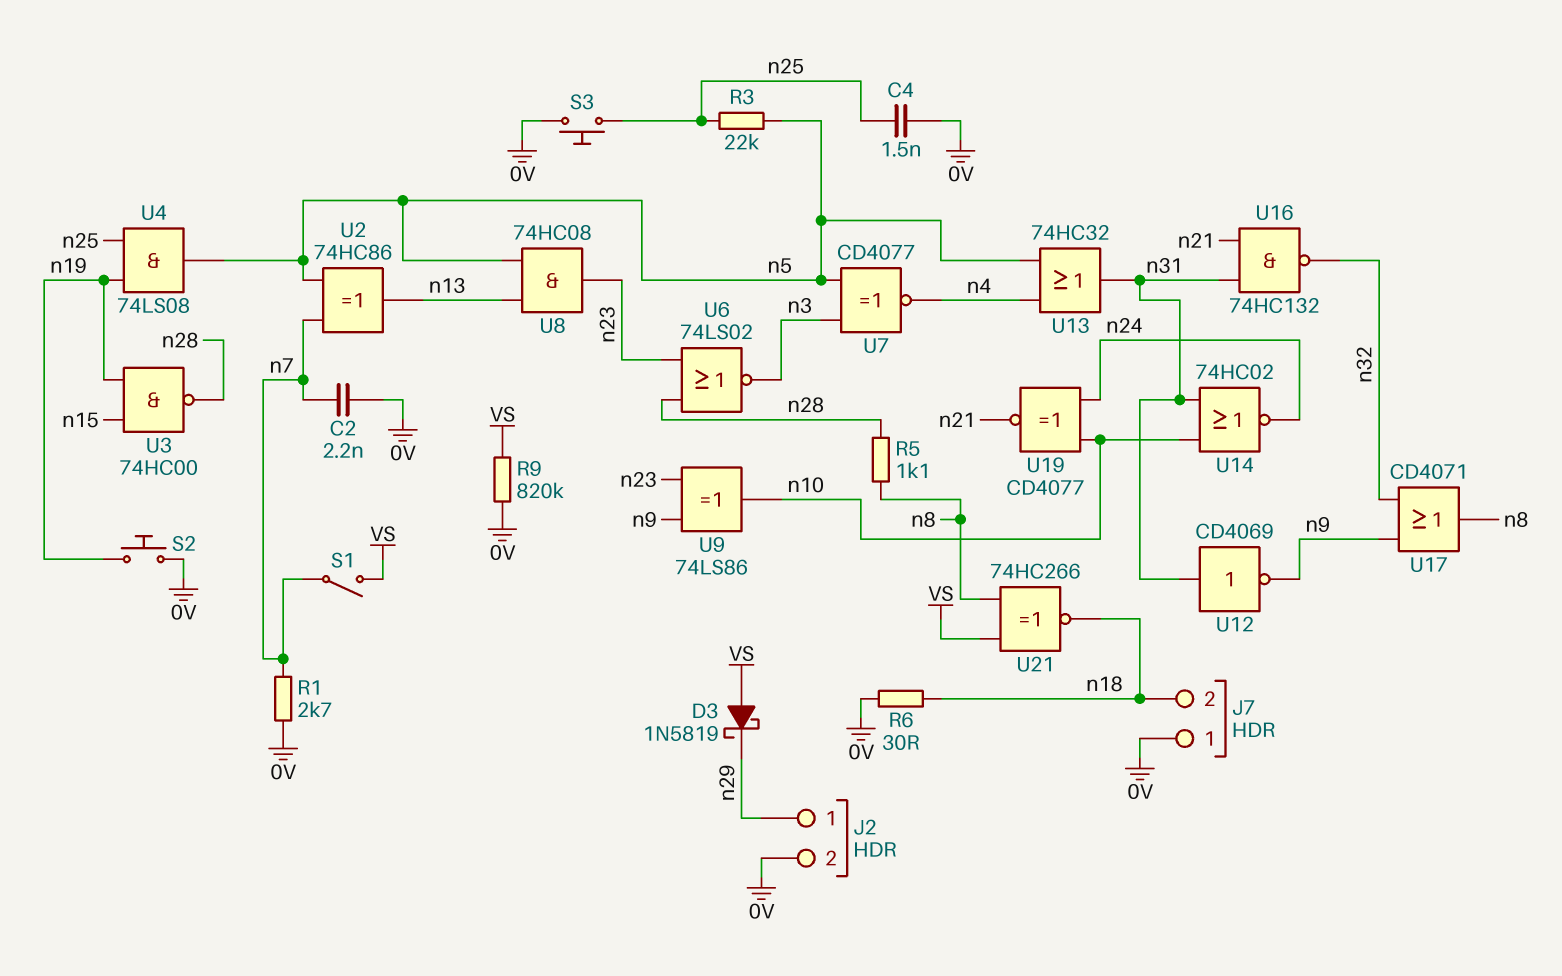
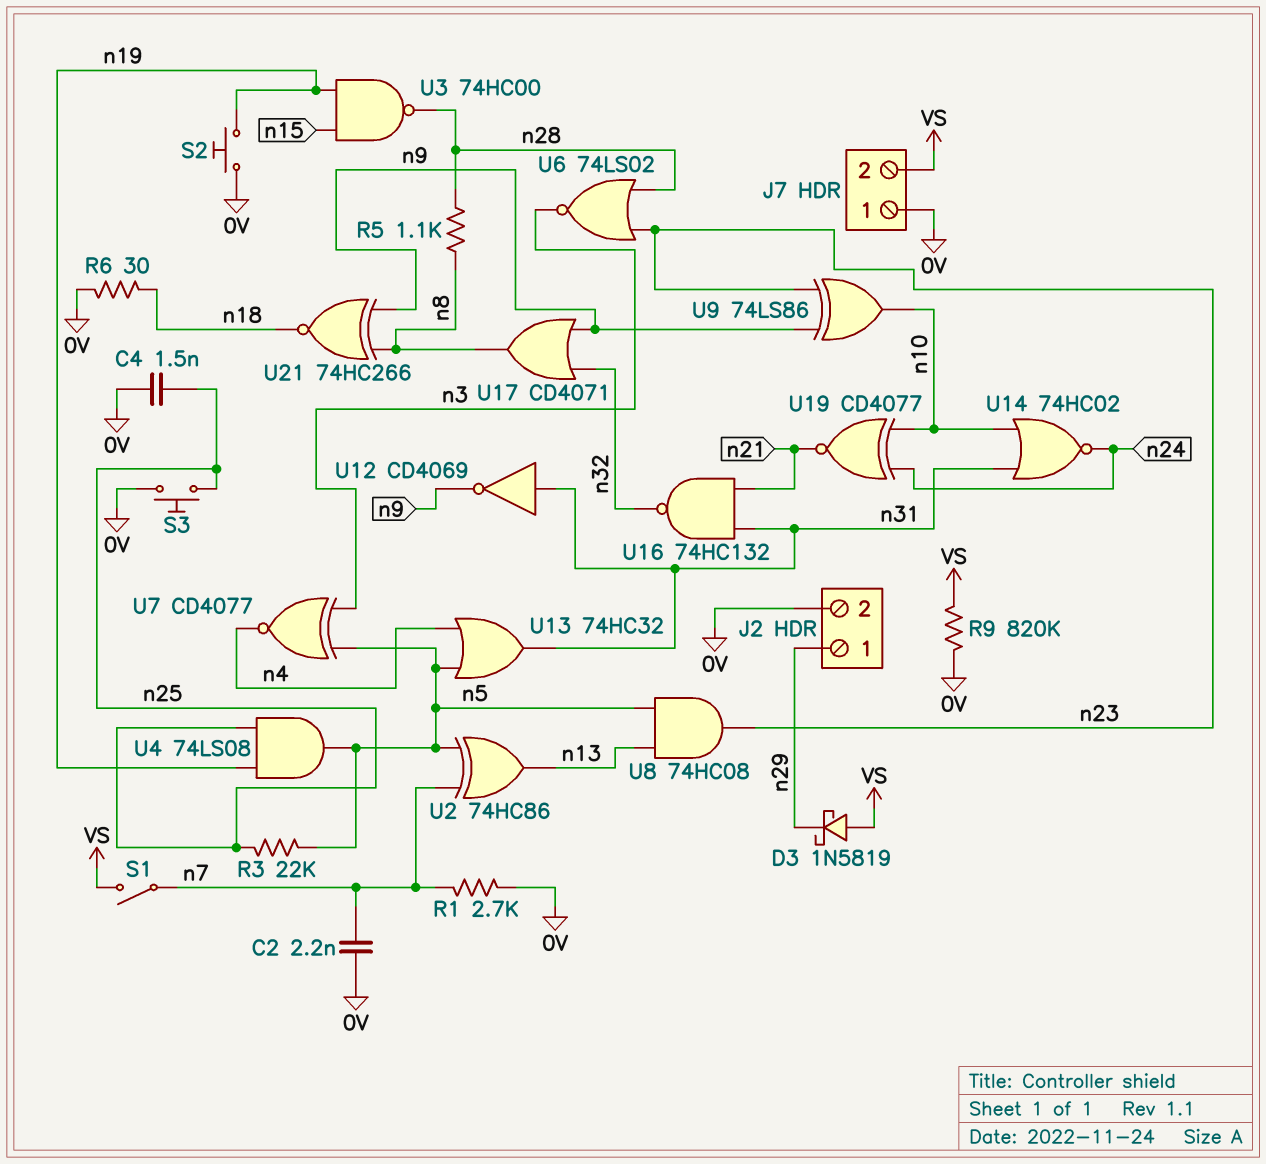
J7 pin 2: n18 -> VS
U21: XNOR 74HC266 (in VS, in n8, out n18) -> XNOR 74HC266 (in n8, in n9, out n18)

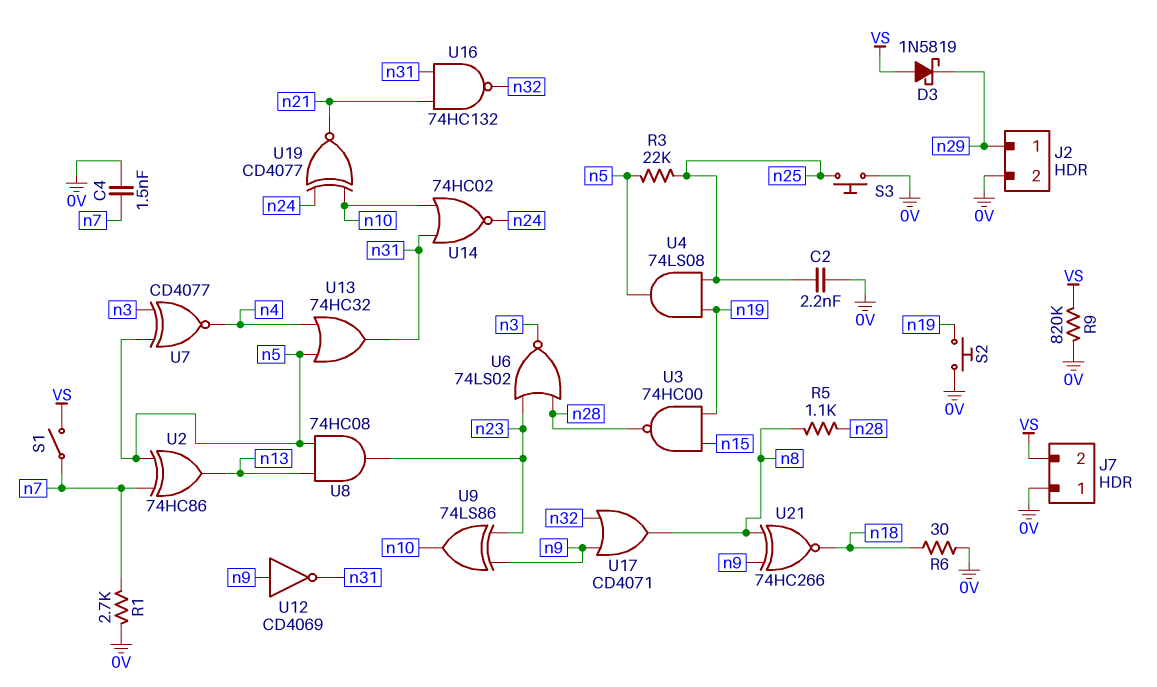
C2: 2.2nF (0V, n7) -> 2.2nF (0V, n25)
C4: 1.5nF (0V, n25) -> 1.5nF (0V, n7)
U12: NOT CD4069 (in n31, out n9) -> NOT CD4069 (in n9, out n31)

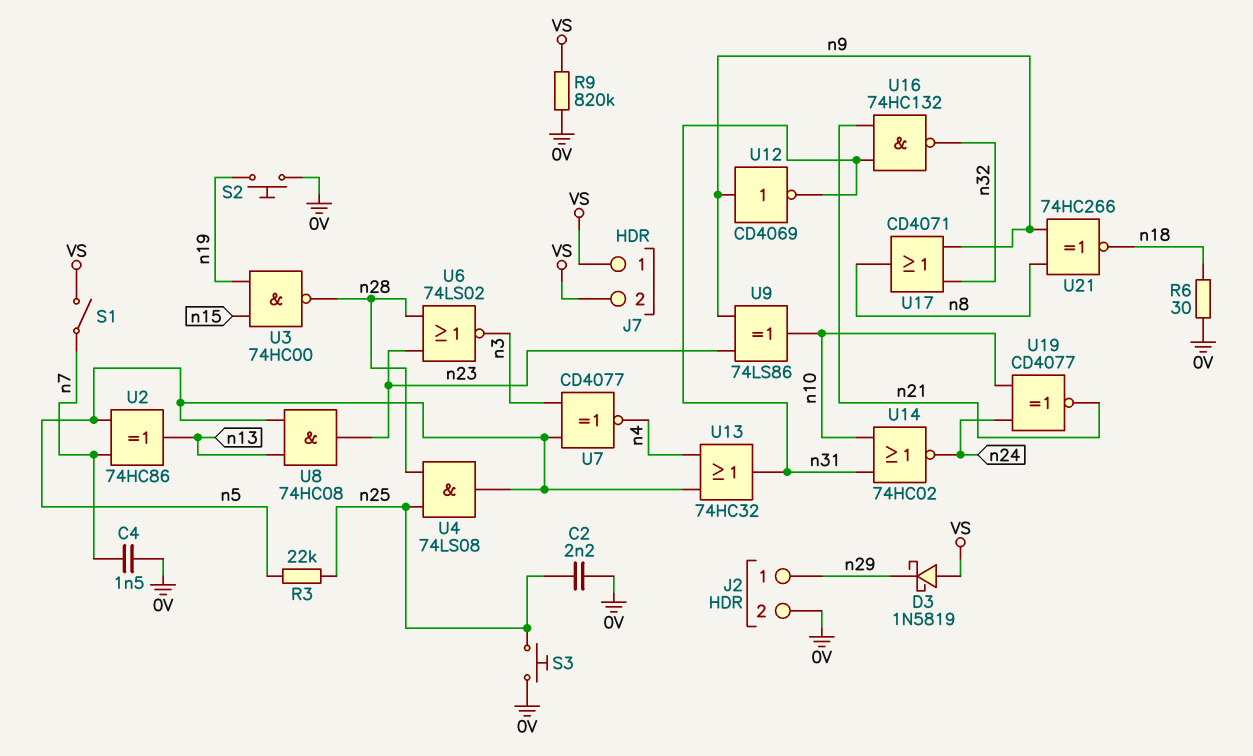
J7 pin 1: 0V -> VS
R1: 2.7k (0V, n7) -> none
R5: 1.1k (n8, n28) -> none
U4: AND 74LS08 (in n19, in n25, out n5) -> AND 74LS08 (in n25, in n28, out n5)

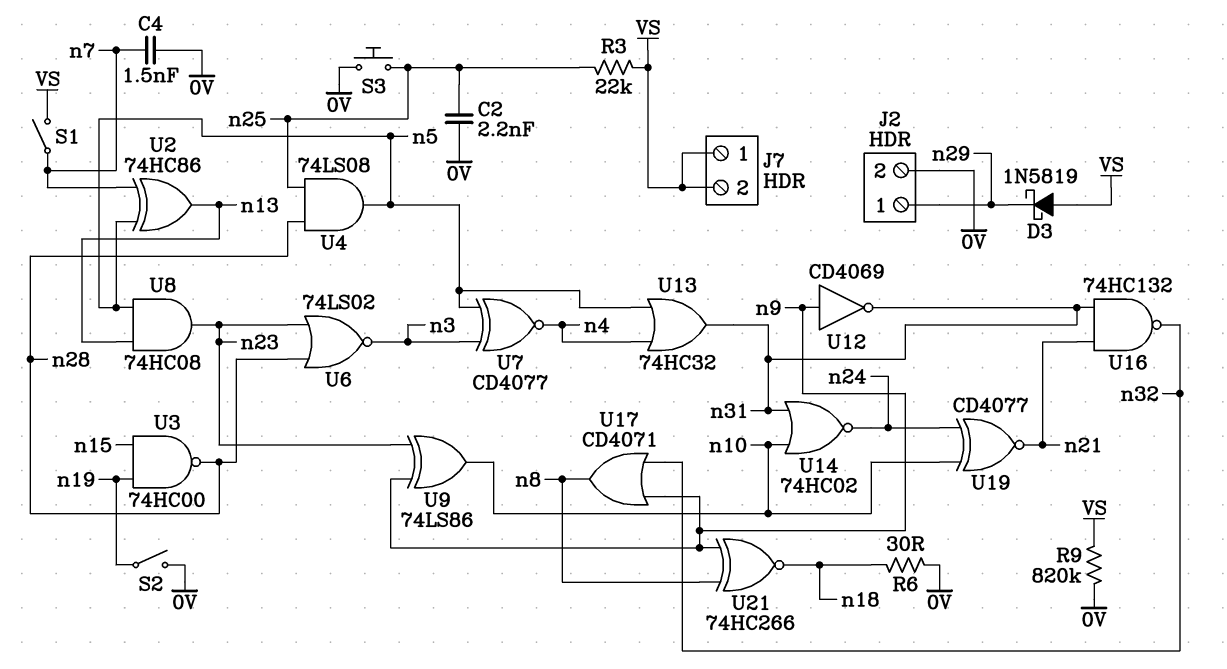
R3: 22k (n5, n25) -> 22k (VS, n25)
S2: button (0V, n19) -> switch (0V, n19)

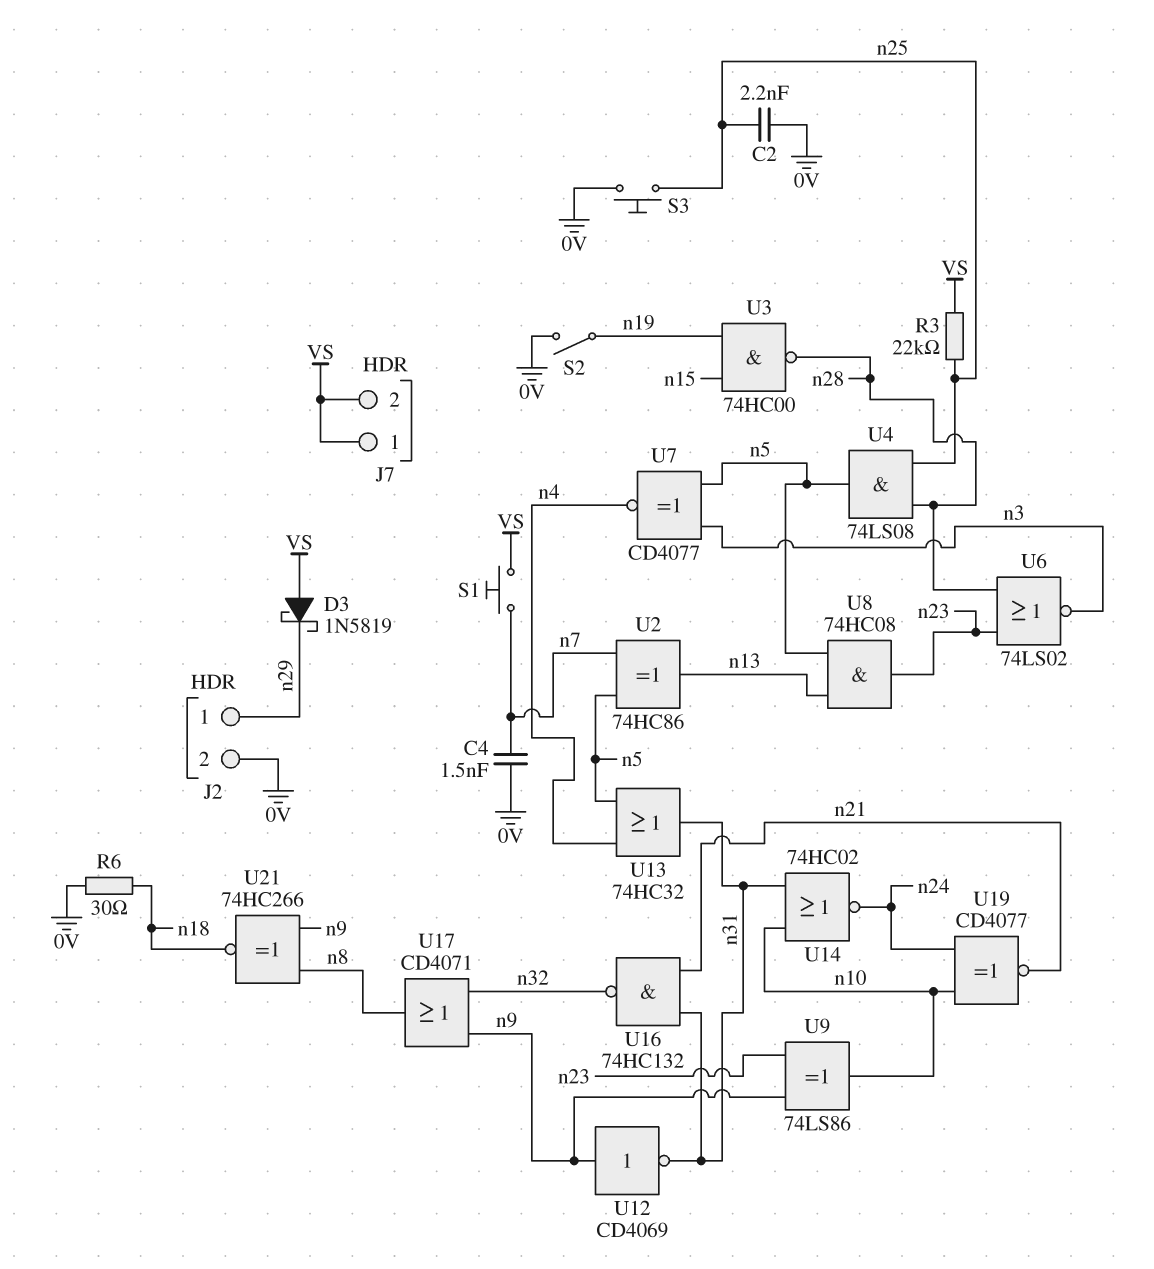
R9: 820k (0V, VS) -> none
S1: switch (VS, n7) -> button (VS, n7)

